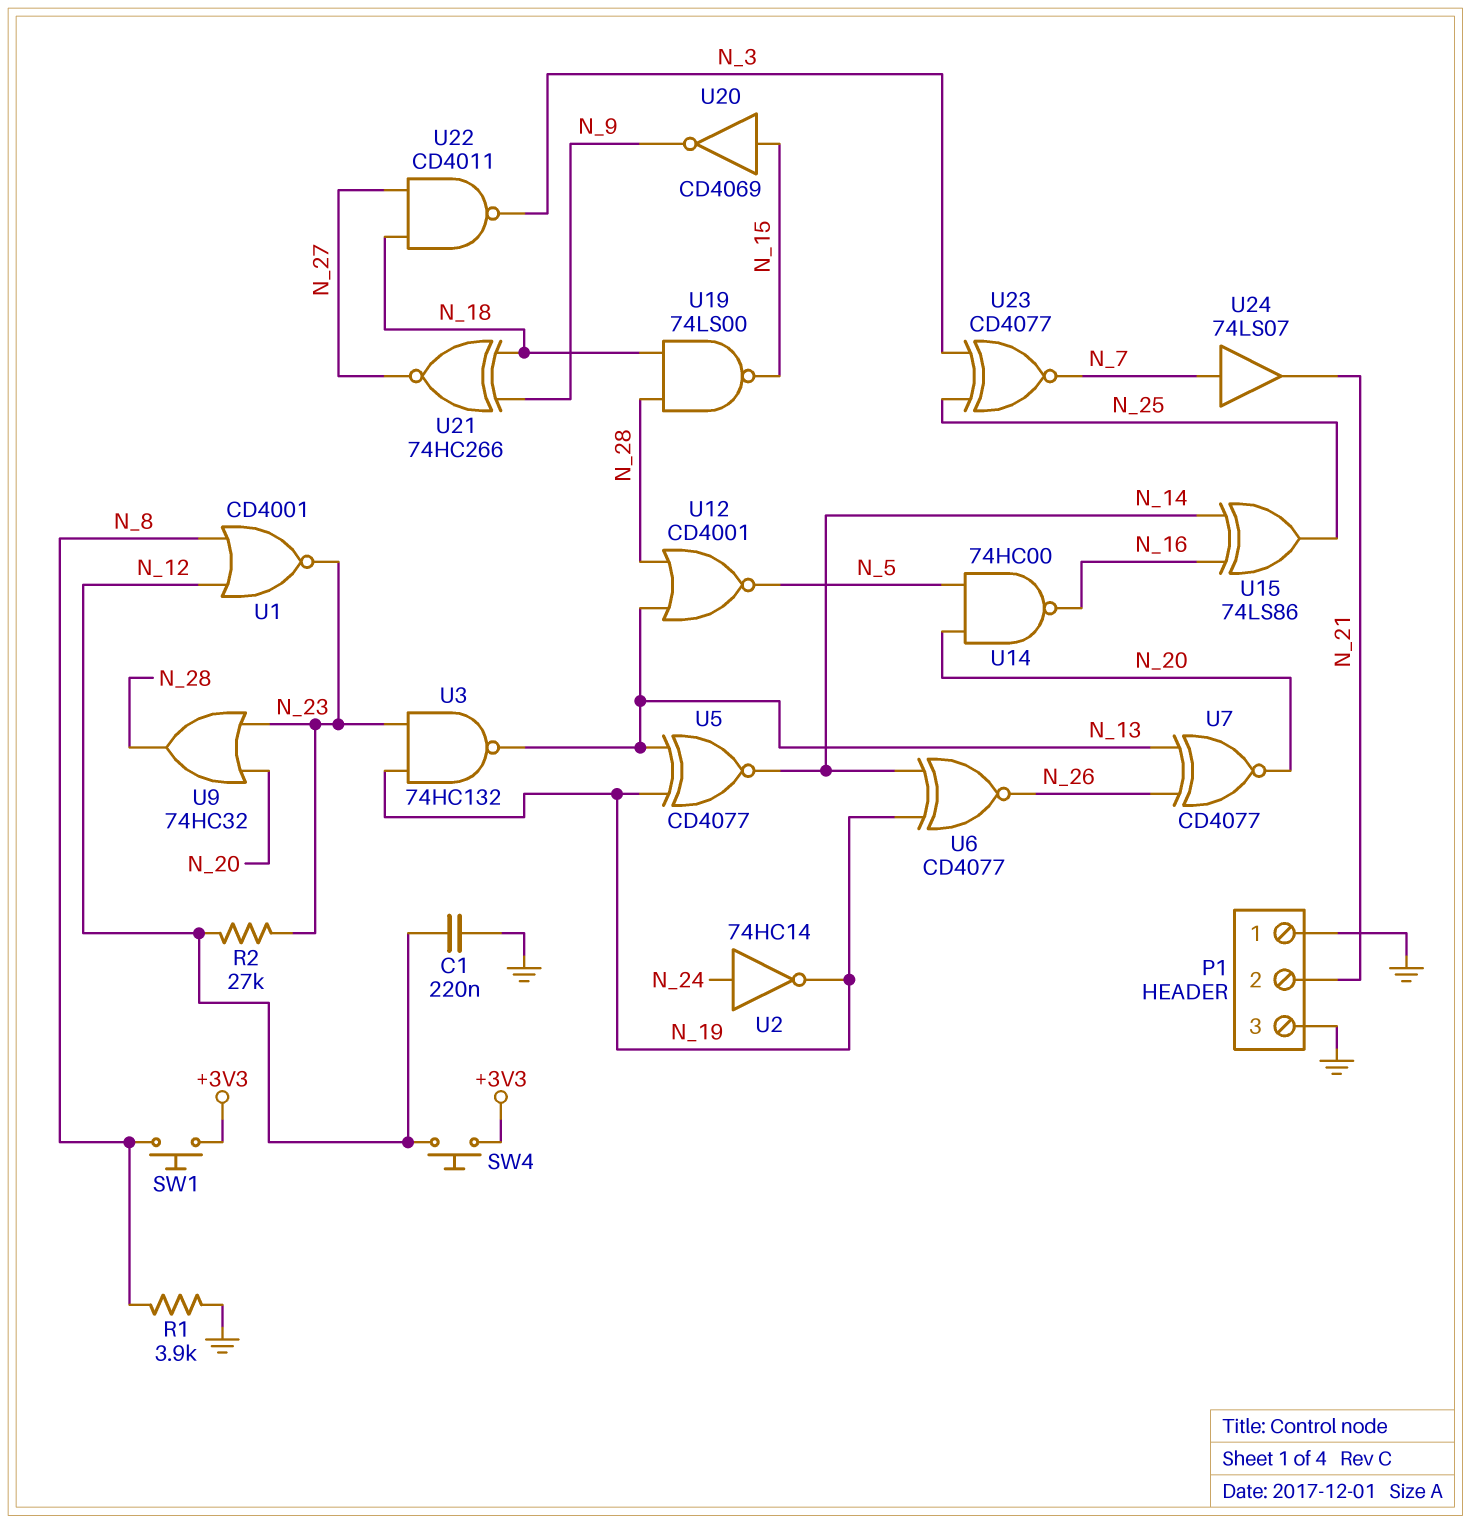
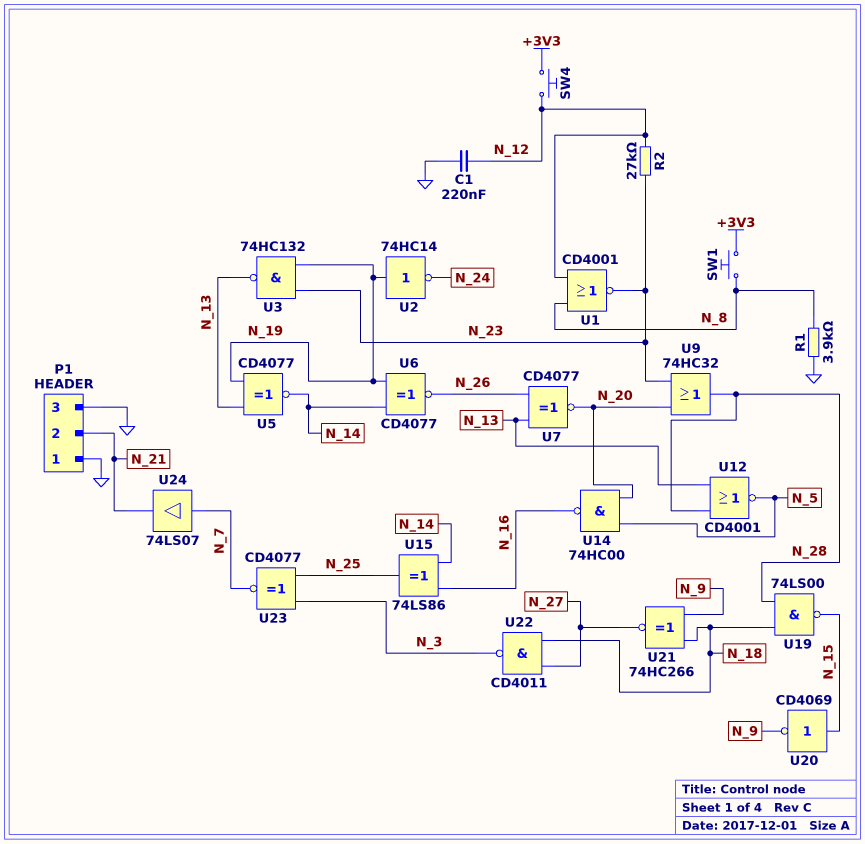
U2: NOT 74HC14 (in N_24, out N_19) -> NOT 74HC14 (in N_19, out N_24)

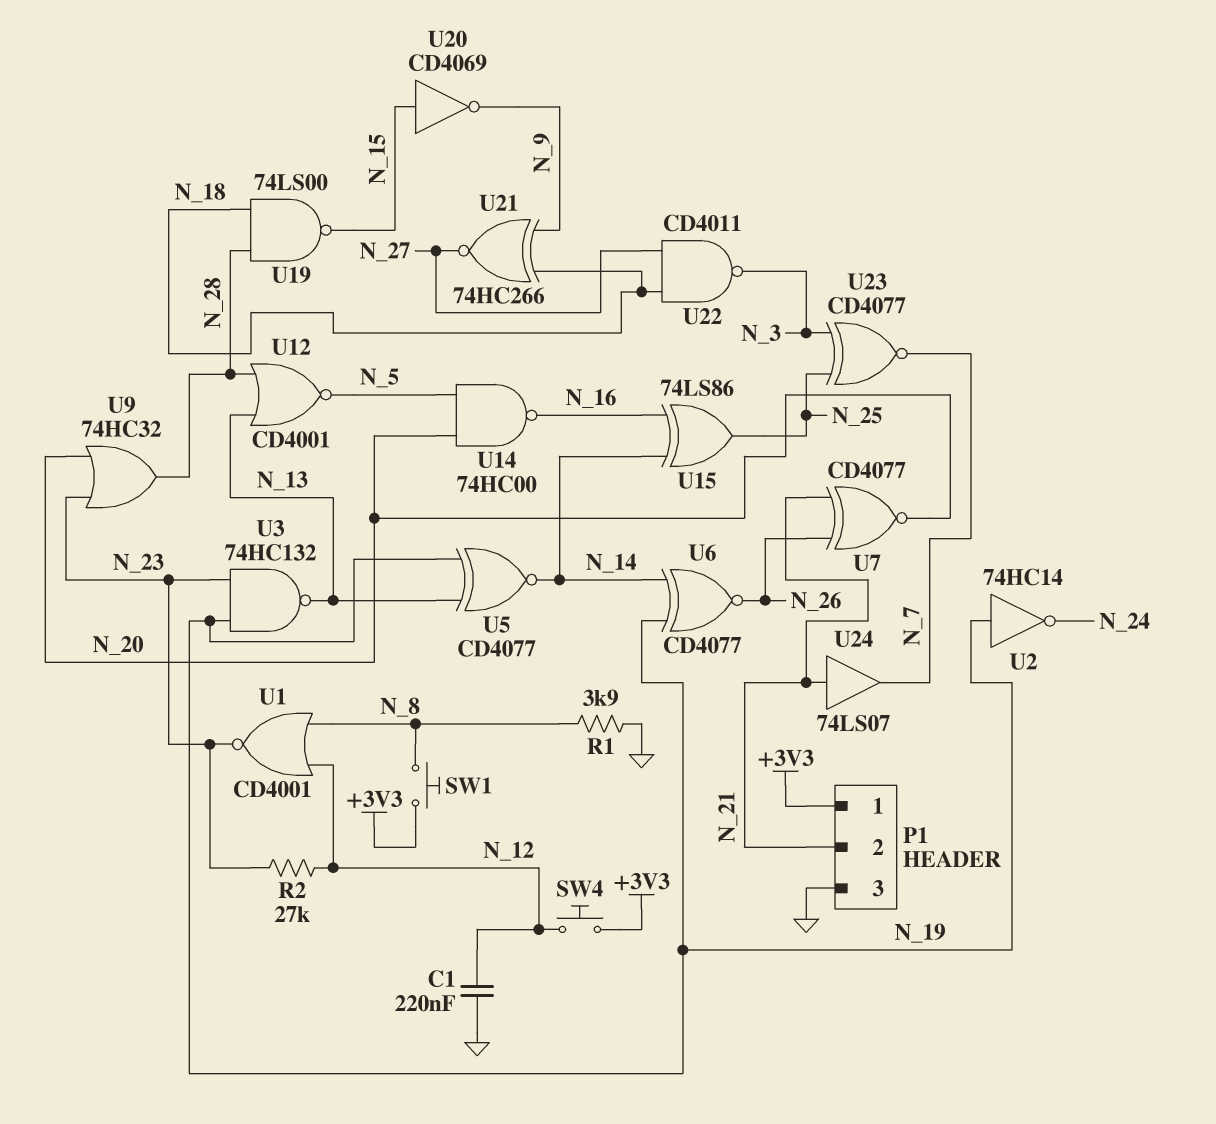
P1 pin 1: GND -> +3V3
U7: XNOR CD4077 (in N_13, in N_26, out N_20) -> XNOR CD4077 (in N_21, in N_26, out N_20)
U24: buffer 74LS07 (in N_7, out N_21) -> buffer 74LS07 (in N_21, out N_7)

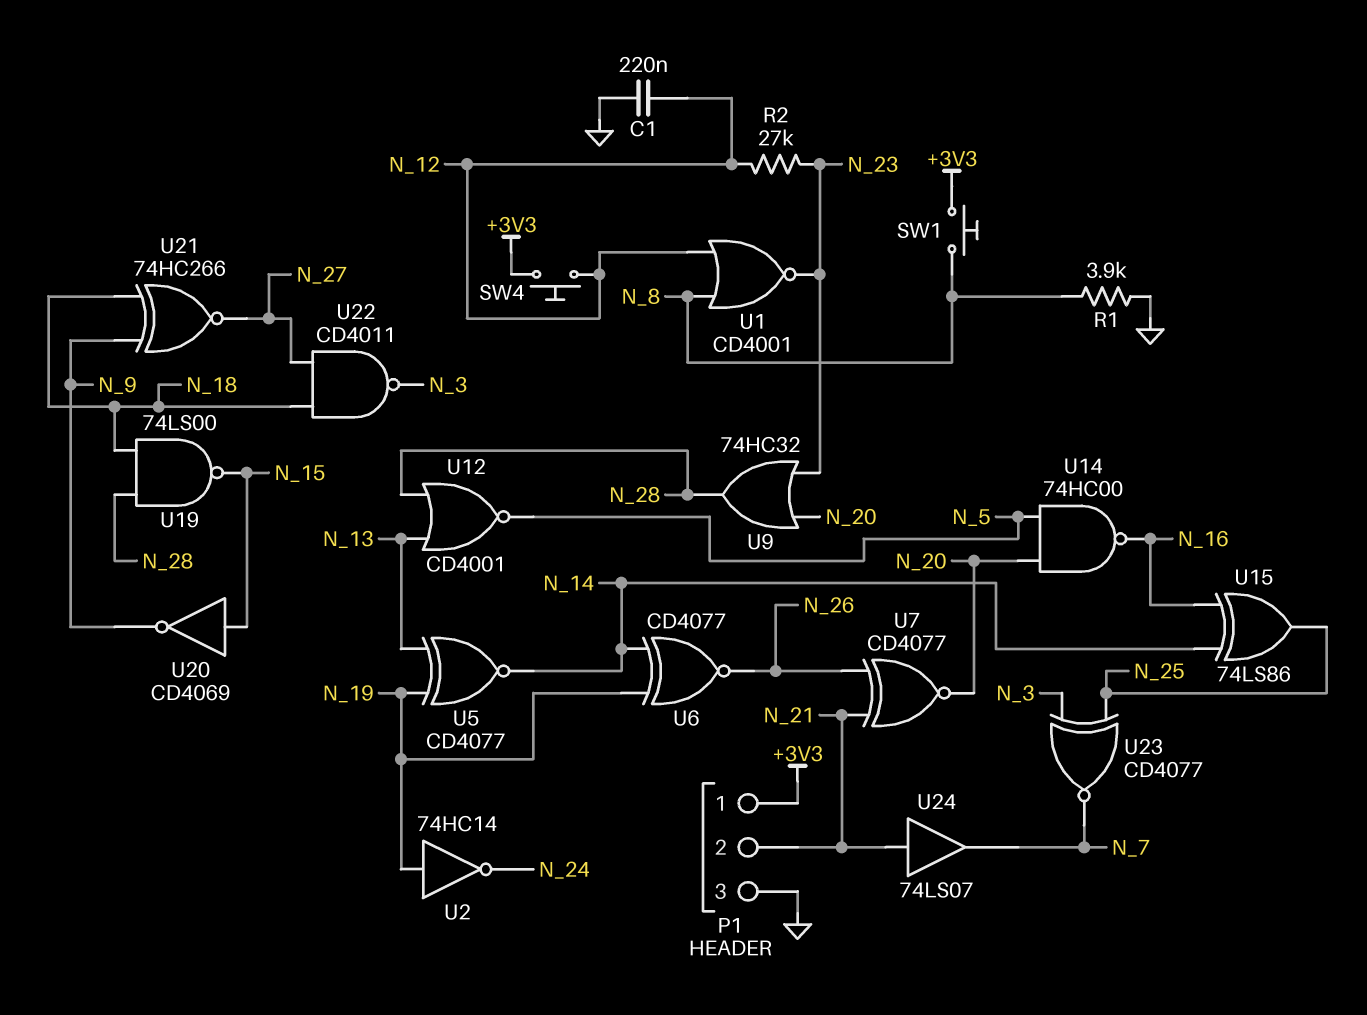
U3: NAND 74HC132 (in N_19, in N_23, out N_13) -> none

